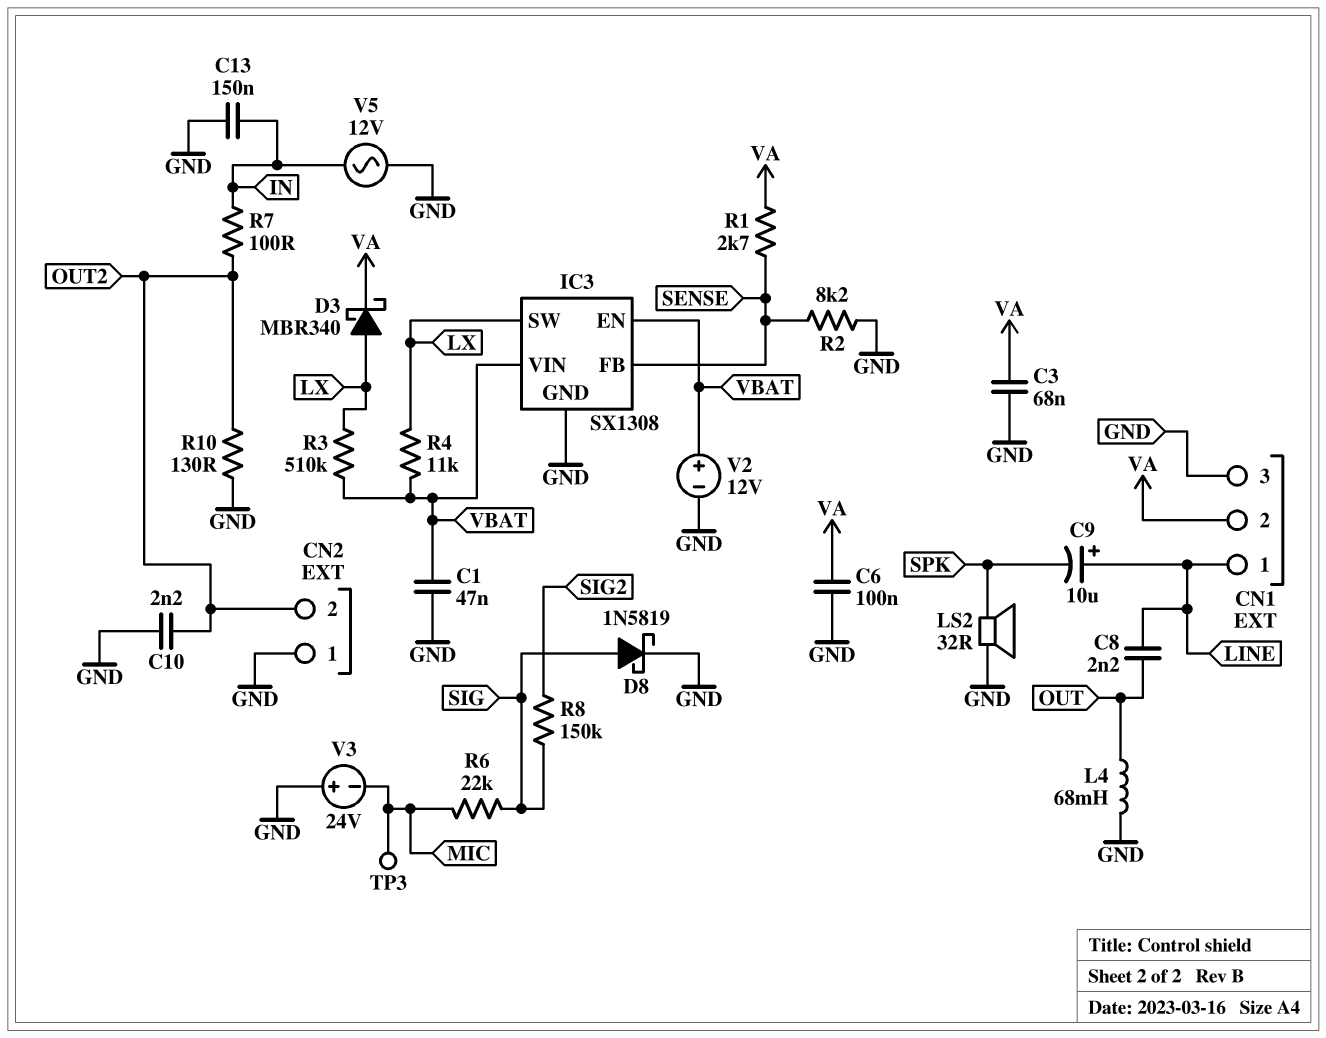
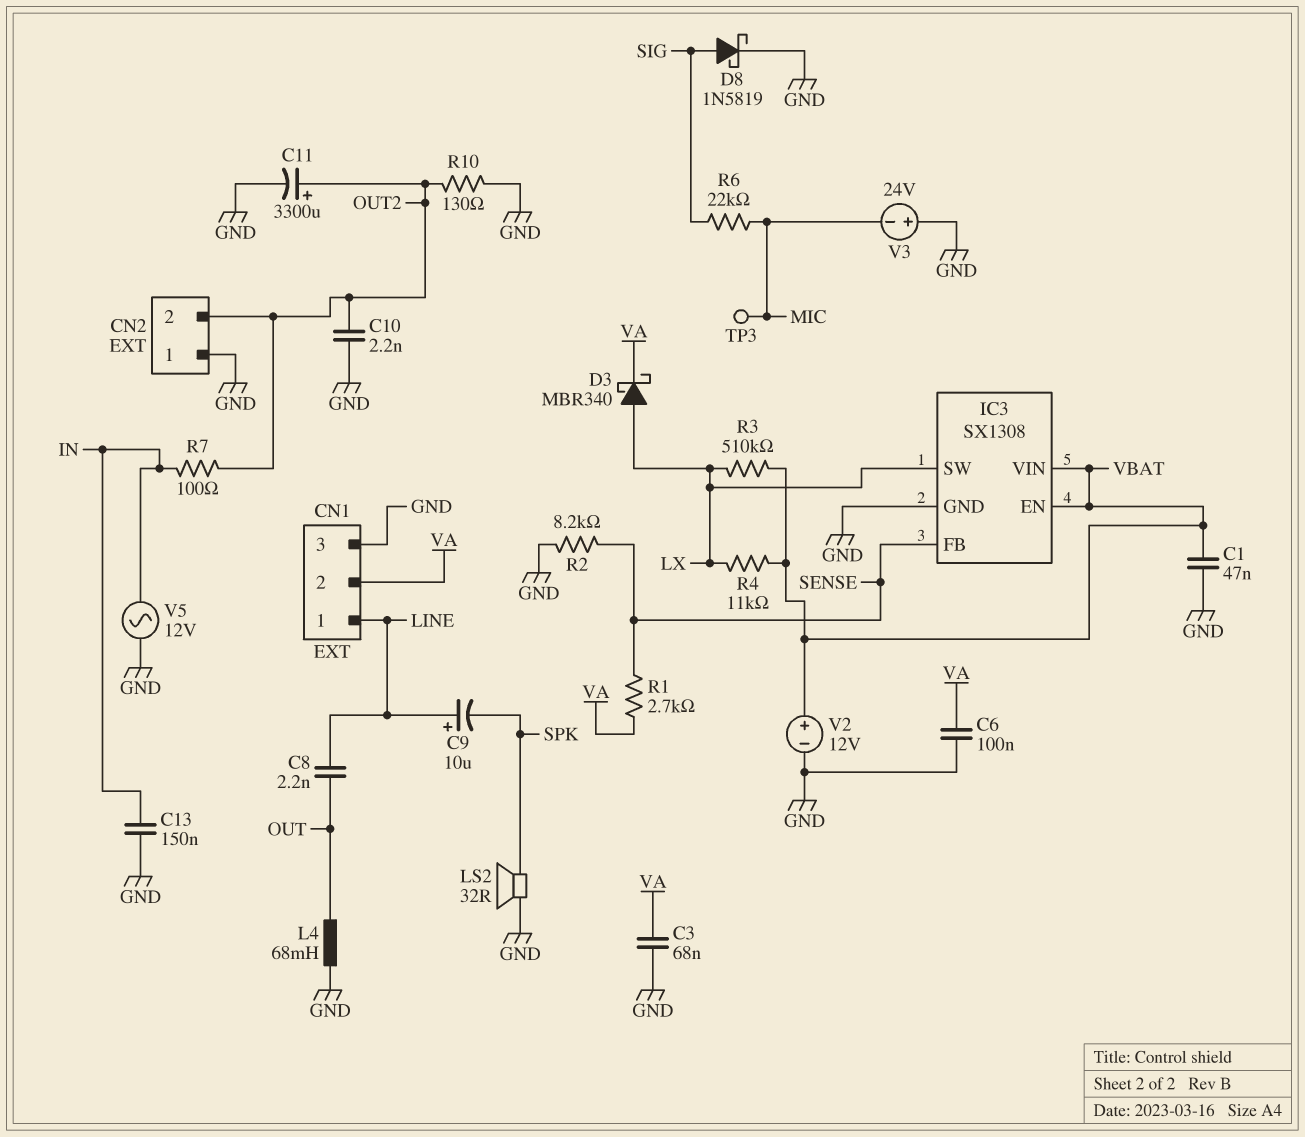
C11: none -> 3300uF (plus OUT2, minus GND)
R8: 150k (SIG, SIG2) -> none

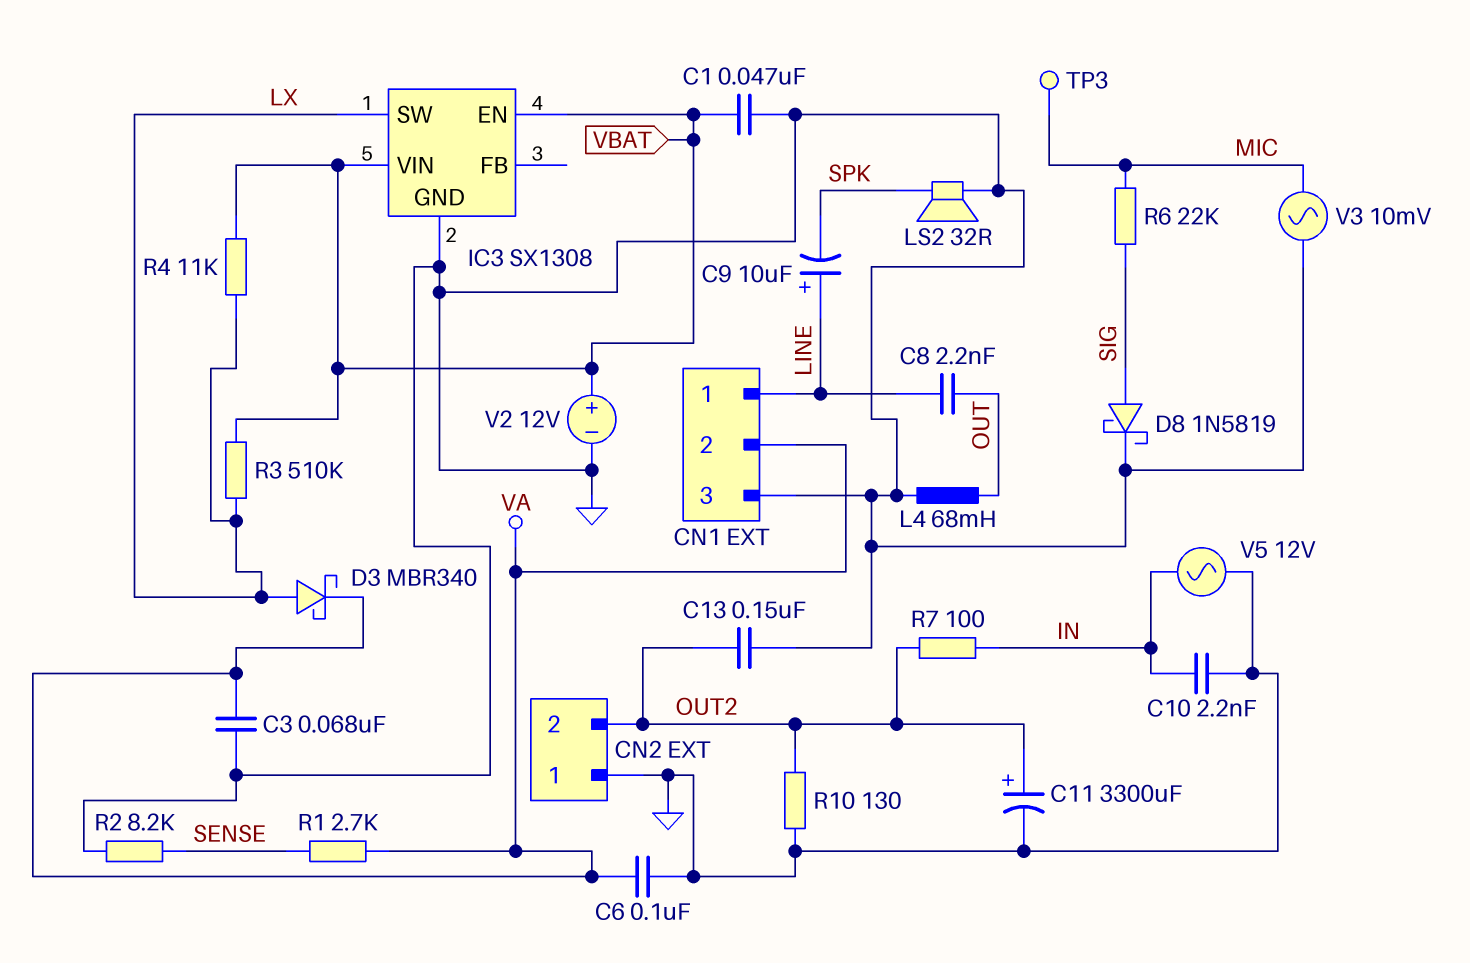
C10: 2.2nF (GND, OUT2) -> 2.2nF (GND, IN)
C13: 150nF (GND, IN) -> 150nF (GND, OUT2)
IC3 pin FB: SENSE -> none
V3: 24V (plus GND, minus MIC) -> AC 10mV (GND, MIC)

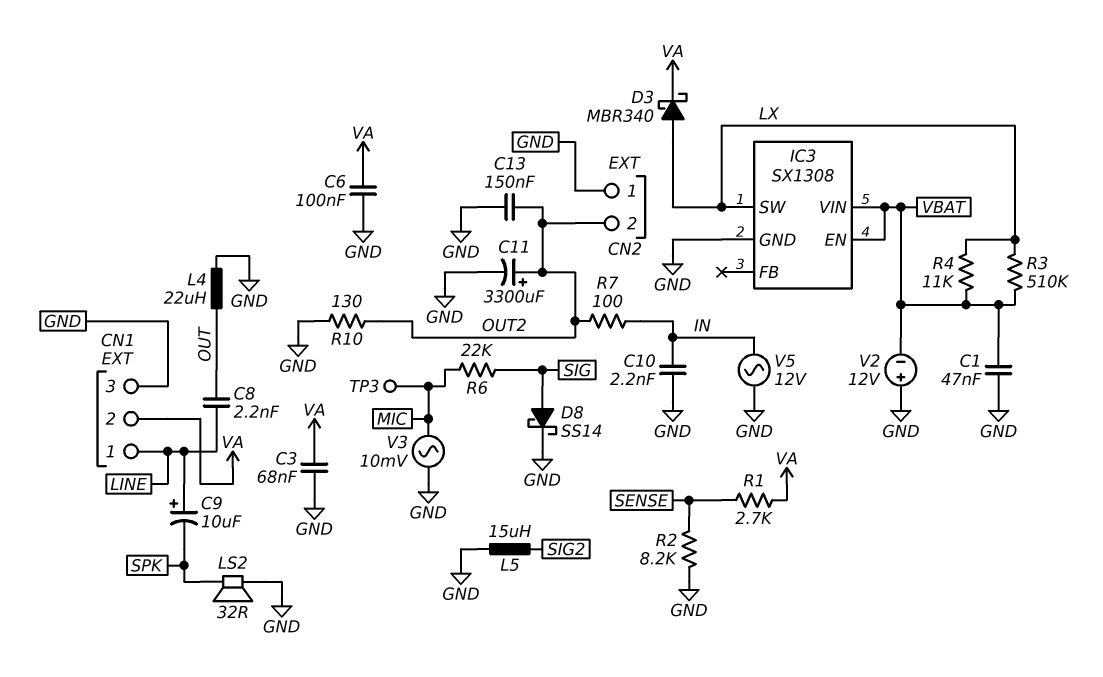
D8: schottky 1N5819 (A SIG, K GND) -> schottky SS14 (A SIG, K GND)
L4: 68mH (GND, OUT) -> 22uH (GND, OUT)
L5: none -> 15uH (GND, SIG2)
V2: 12V (plus VBAT, minus GND) -> 12V (plus GND, minus VBAT)

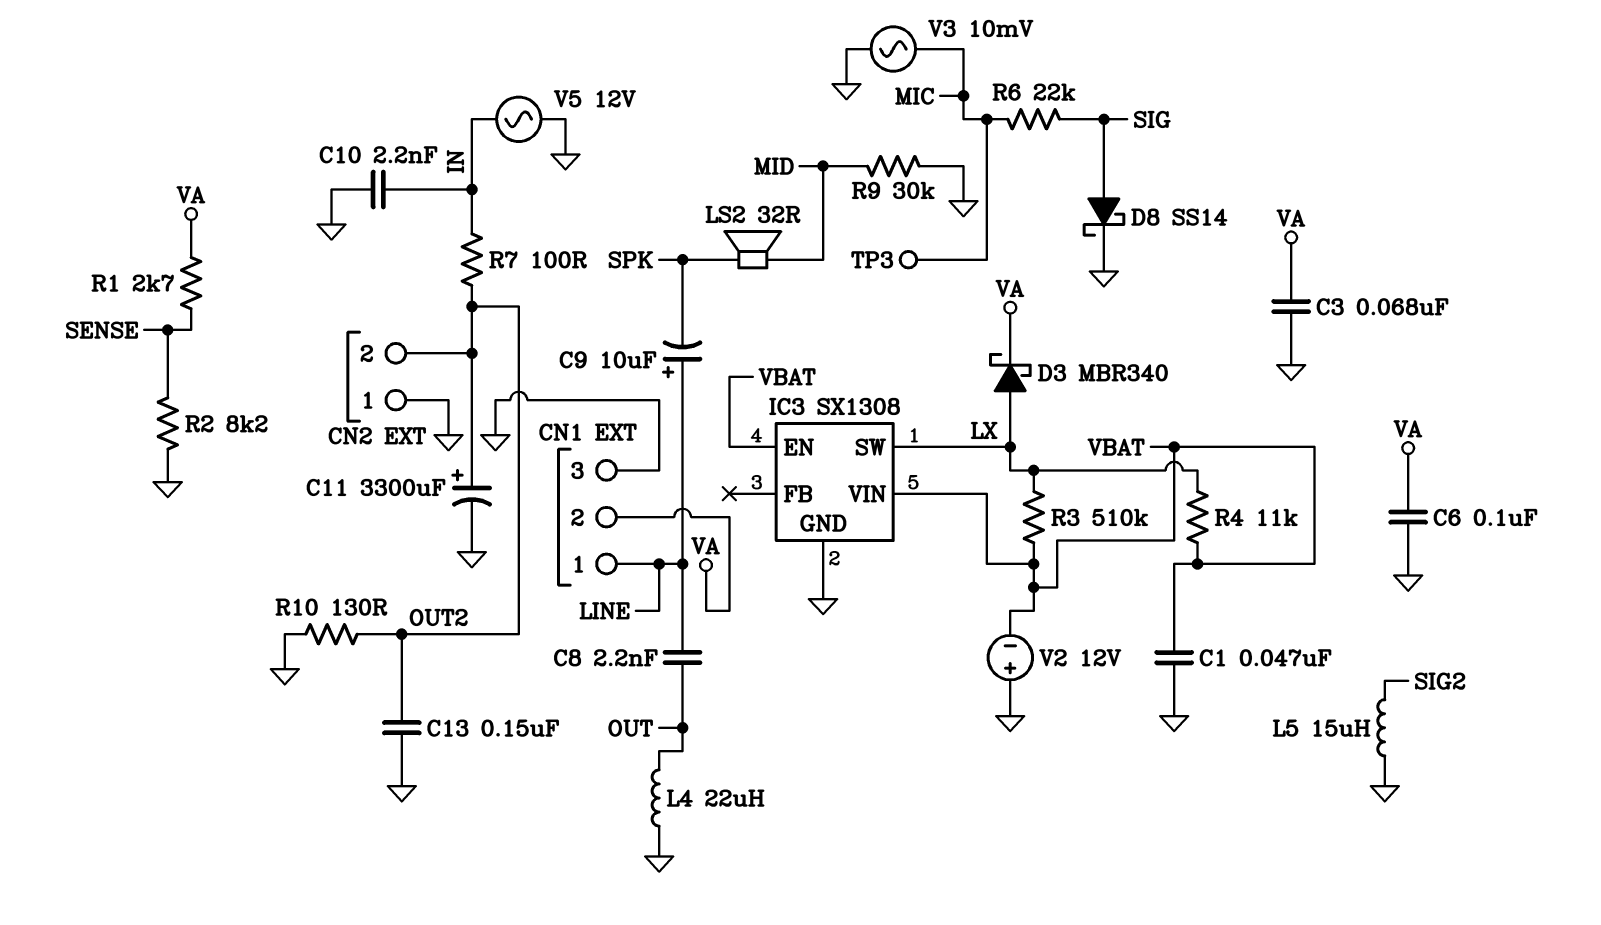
LS2: speaker 32R (GND, SPK) -> speaker 32R (MID, SPK)
R9: none -> 30k (GND, MID)

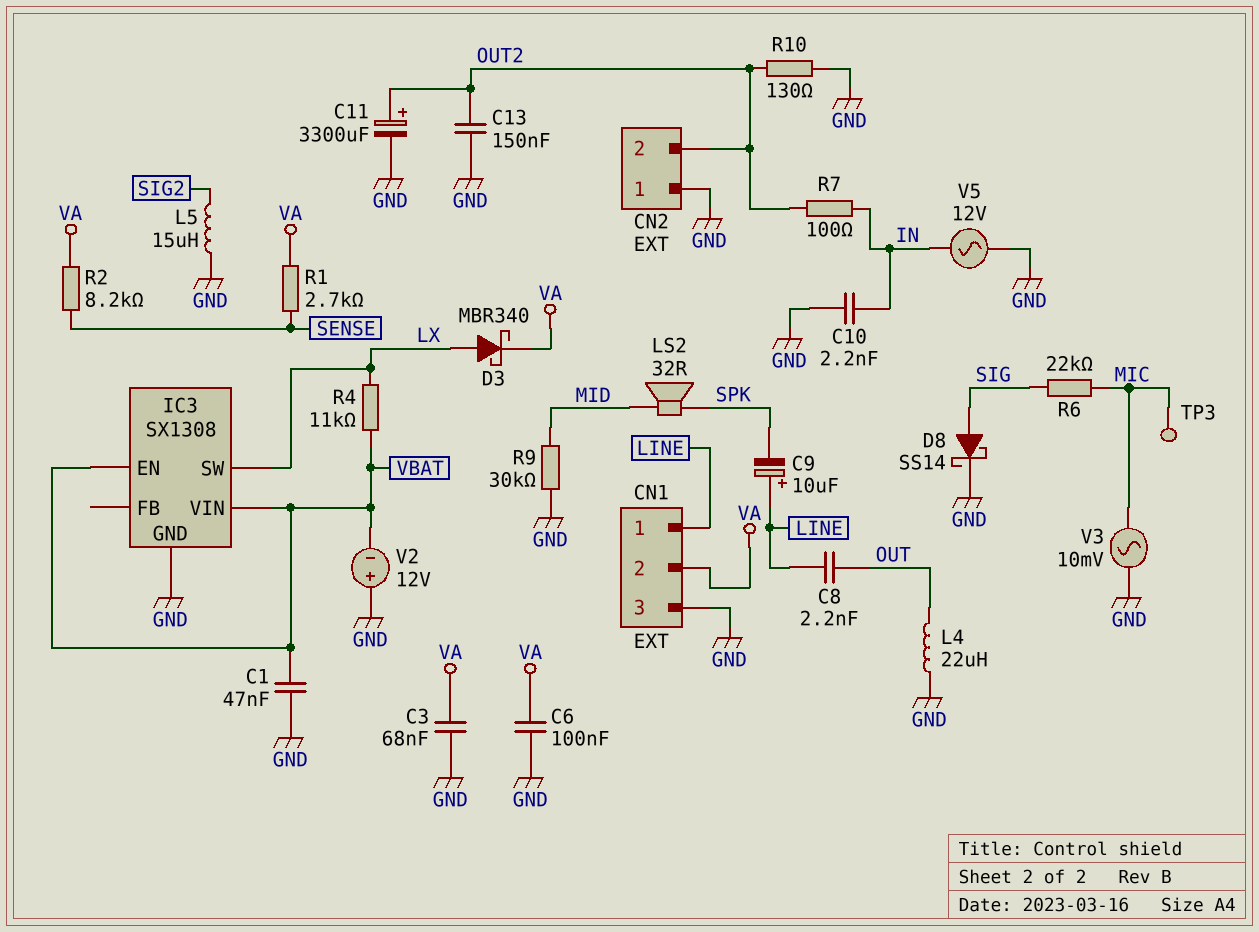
R2: 8.2k (GND, SENSE) -> 8.2k (SENSE, VA)
R3: 510k (LX, VBAT) -> none

